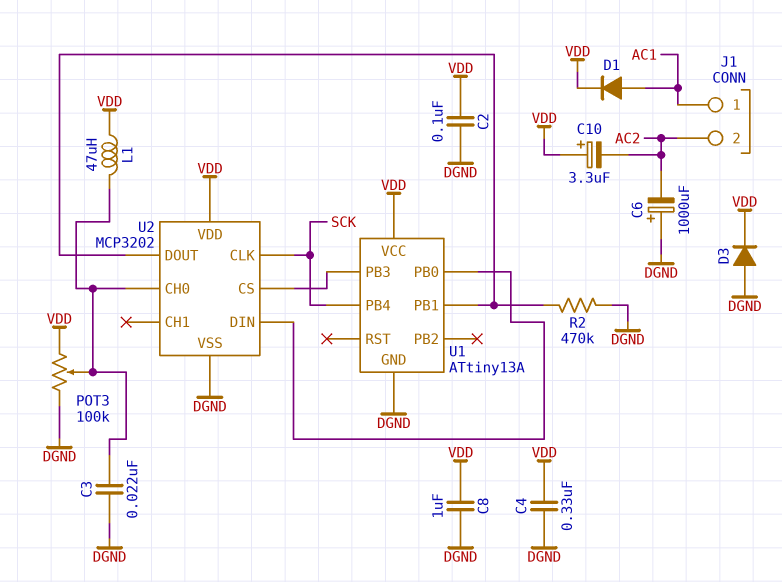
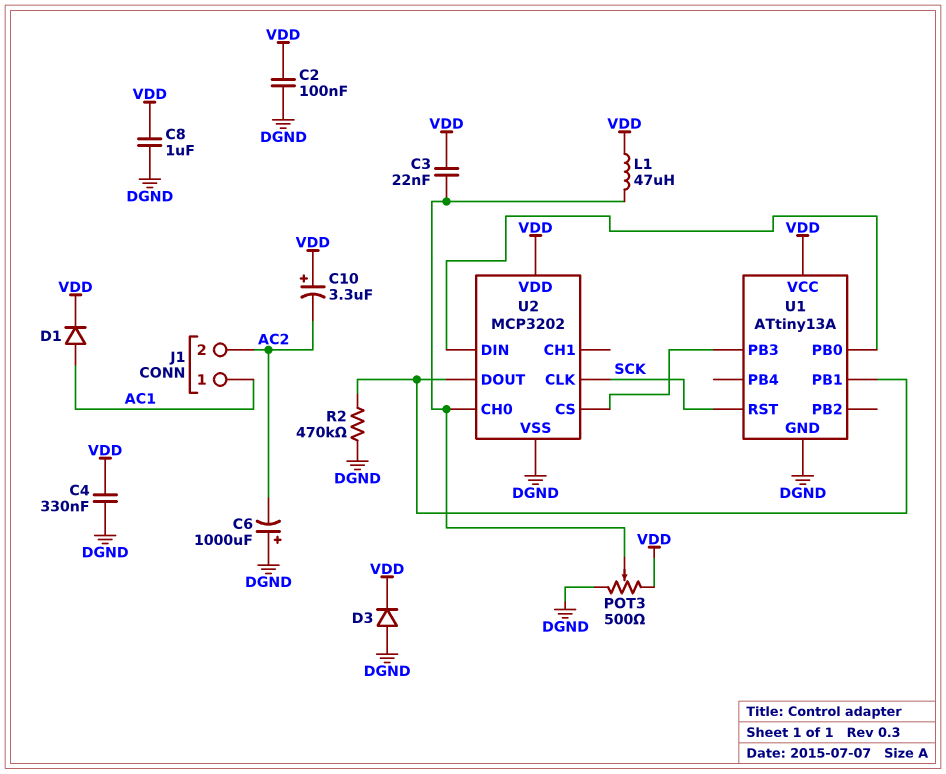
C3: 22nF (DGND, U2/CH0) -> 22nF (U2/CH0, VDD)
POT3: 100k (DGND, VDD, wiper U2/CH0) -> 500 (DGND, VDD, wiper U2/CH0)
U1 pin PB4: SCK -> none
U1 pin RST: none -> SCK

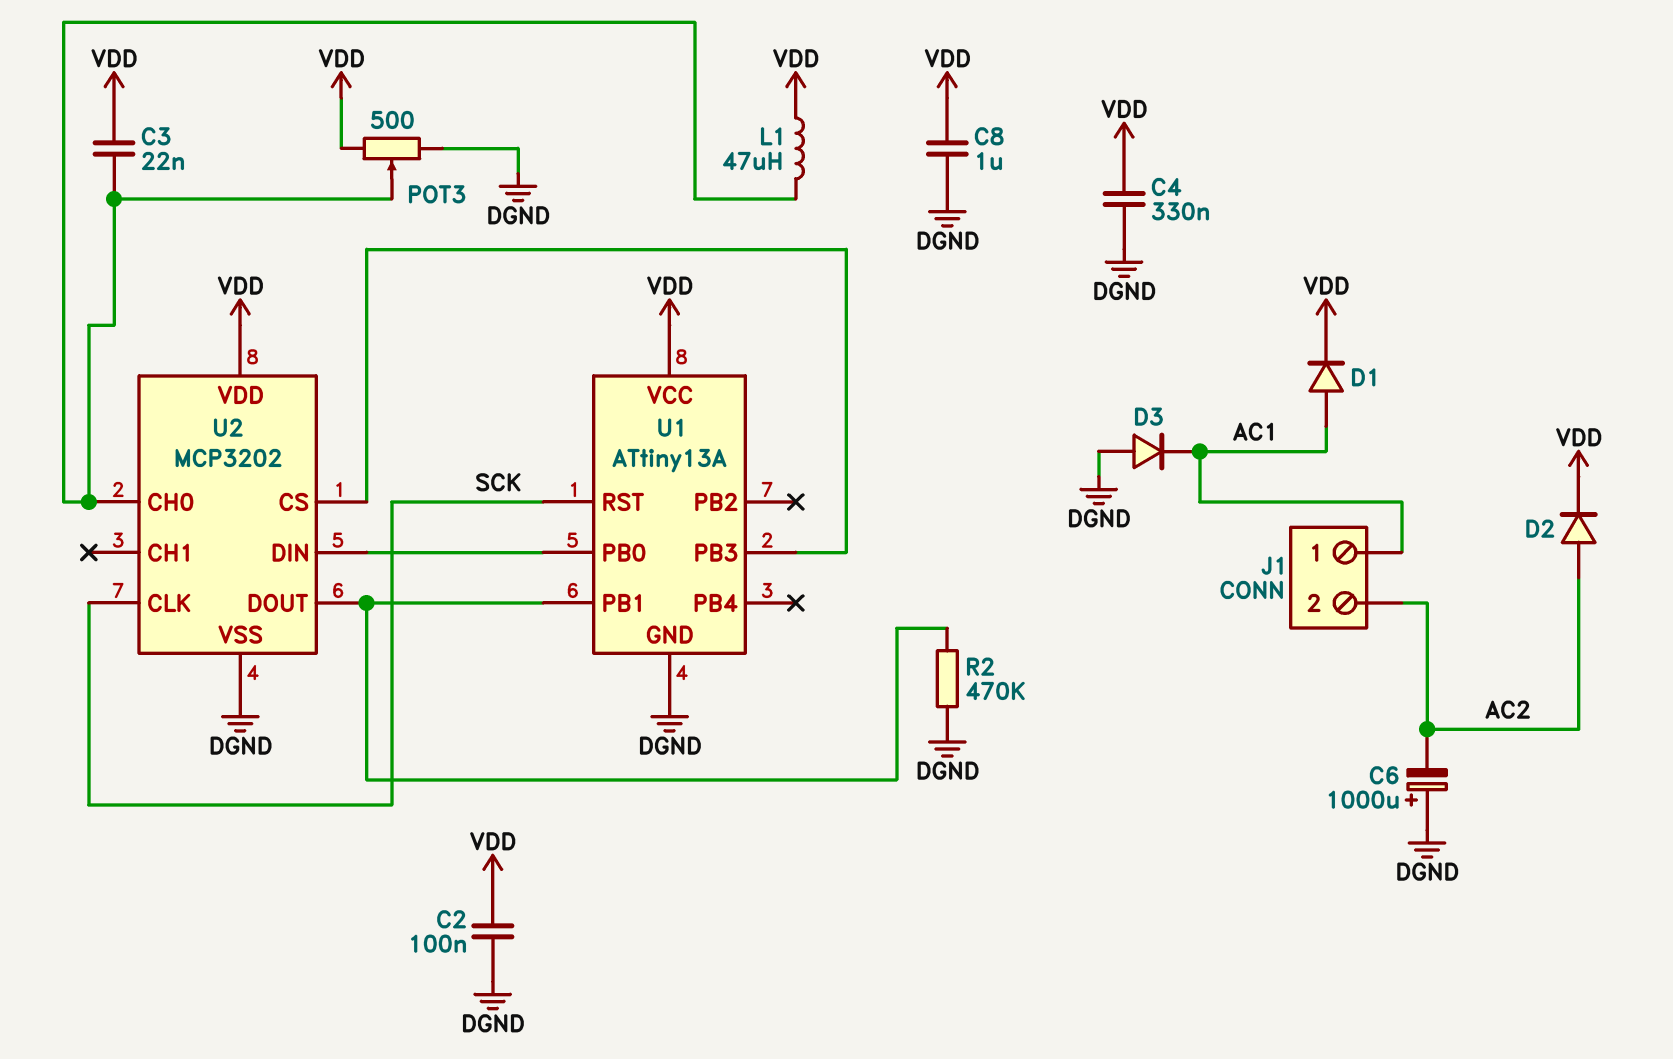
C10: 3.3uF (plus VDD, minus AC2) -> none
D2: none -> diode (A AC2, K VDD)
D3: diode (A DGND, K VDD) -> diode (A DGND, K AC1)

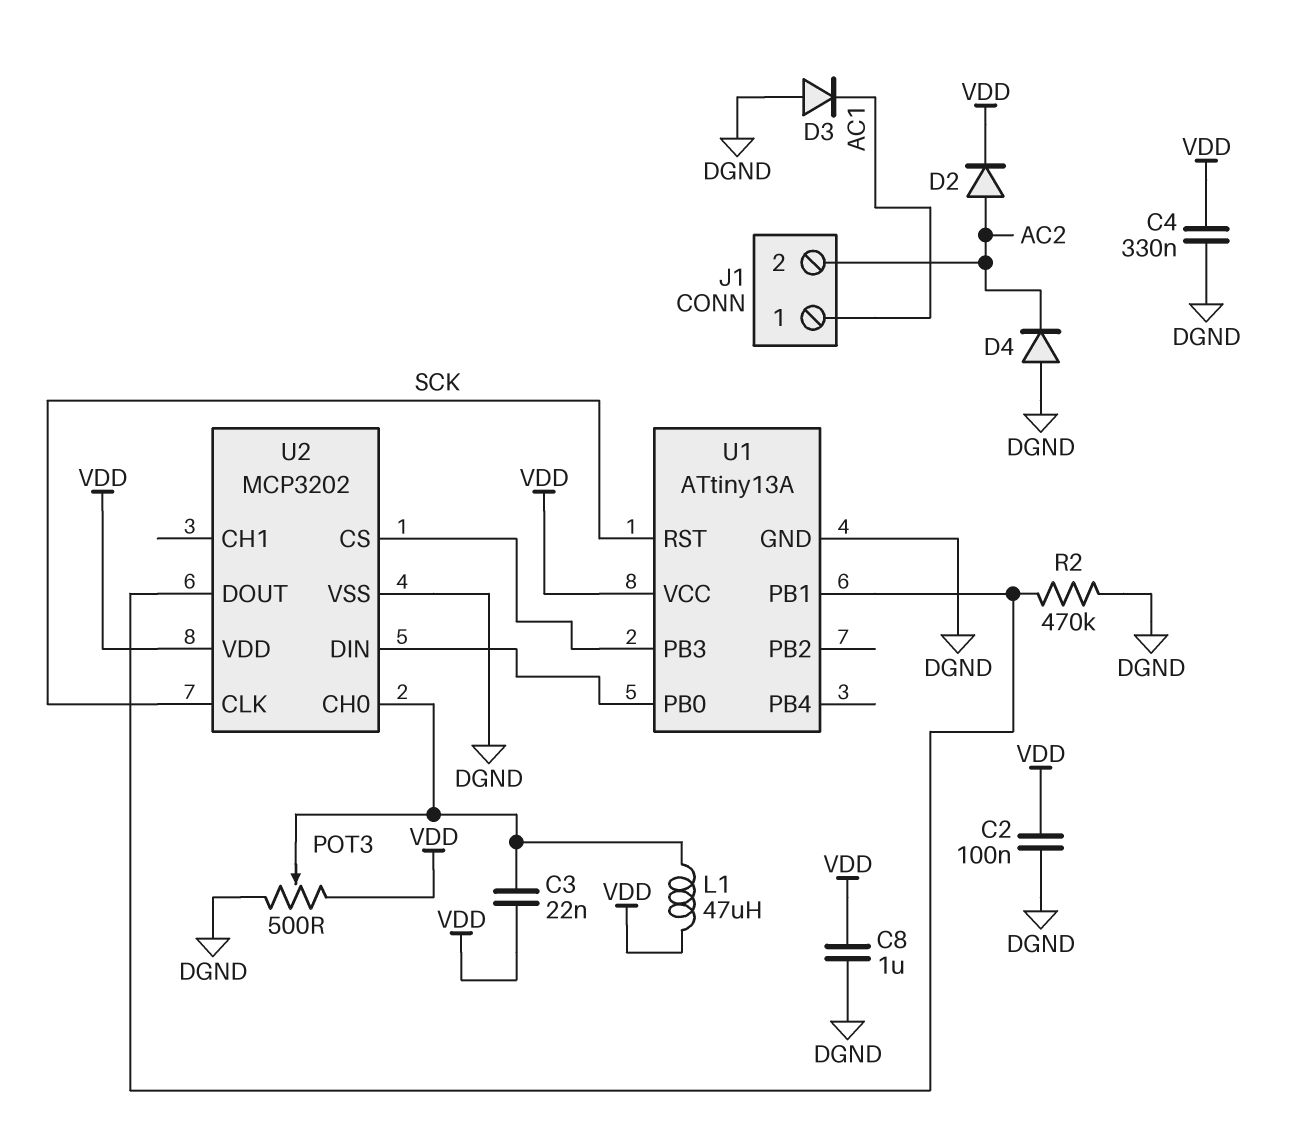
C6: 1000uF (plus DGND, minus AC2) -> none
D1: diode (A AC1, K VDD) -> none
D4: none -> diode (A DGND, K AC2)

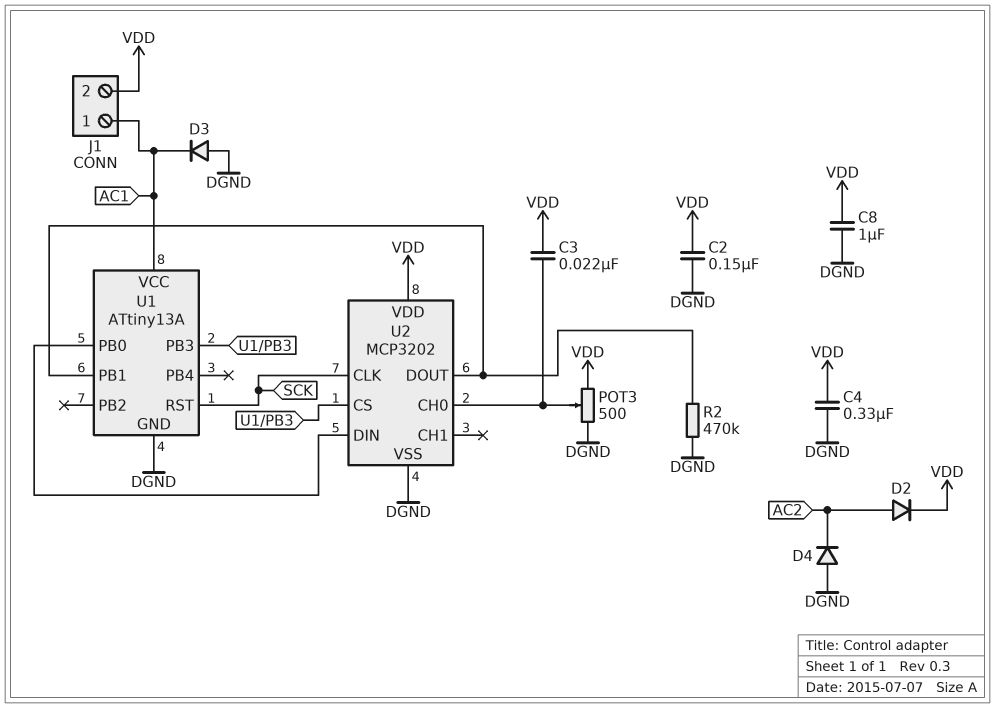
C2: 100nF (DGND, VDD) -> 150nF (DGND, VDD)
J1 pin 2: AC2 -> VDD
L1: 47uH (U2/CH0, VDD) -> none
U1 pin VCC: VDD -> AC1

